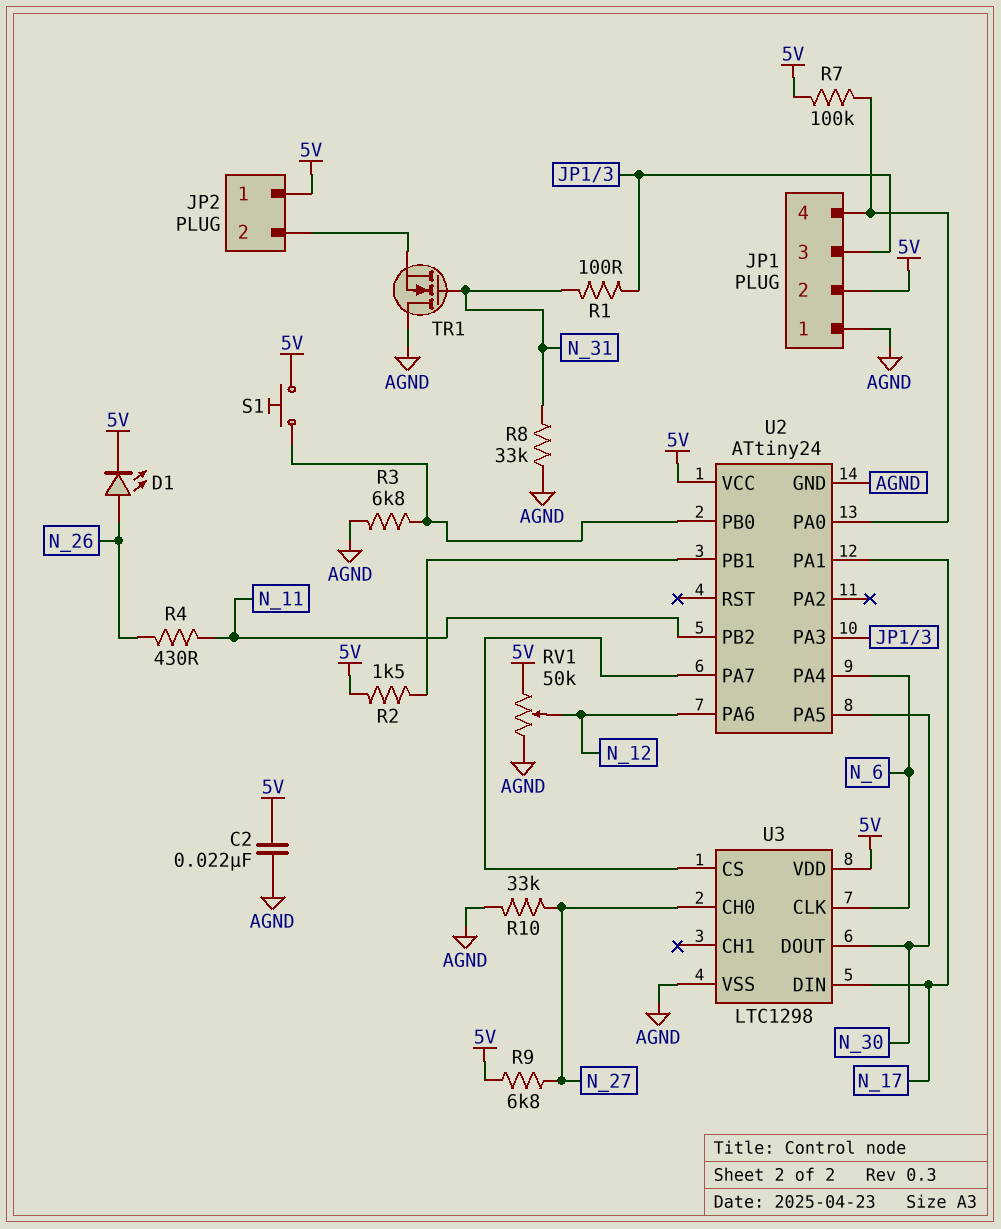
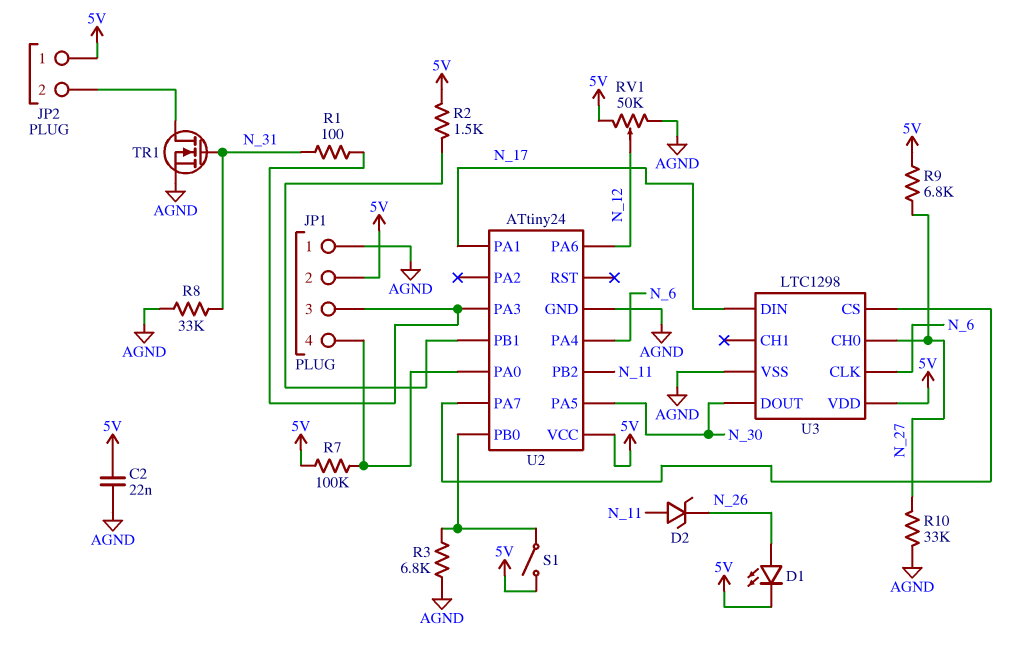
D2: none -> zener (A N_11, K N_26)
R4: 430 (N_11, N_26) -> none
S1: button (5V, U2/PB0) -> switch (5V, U2/PB0)
TR1: NMOS (G N_31, D AGND, S JP2/2) -> NMOS (G N_31, D JP2/2, S AGND)

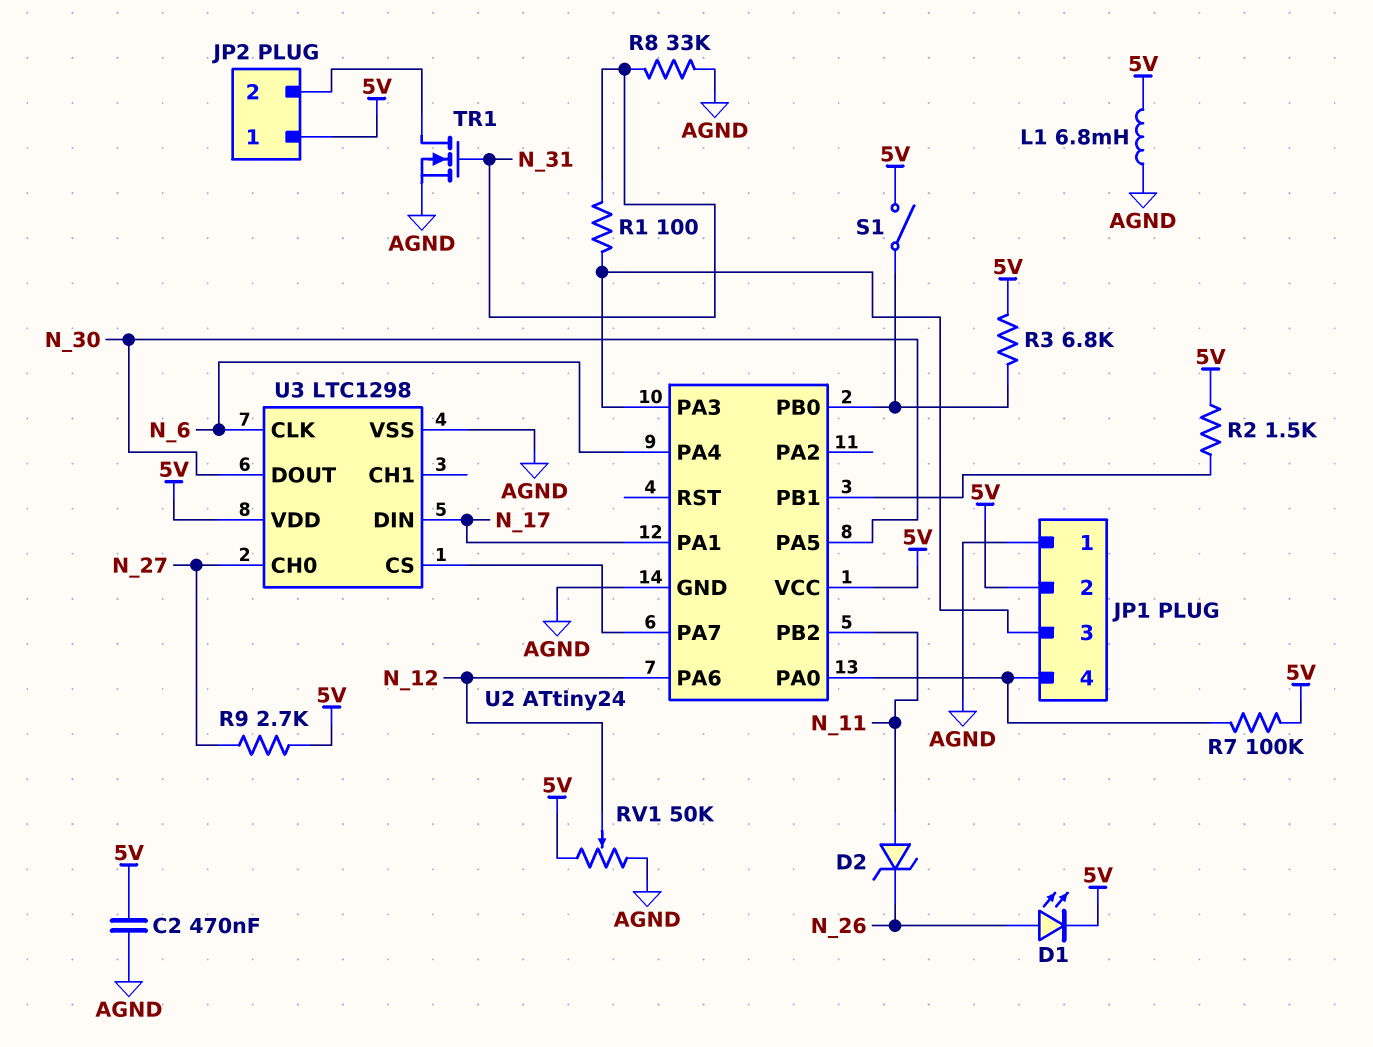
C2: 22nF (5V, AGND) -> 470nF (5V, AGND)
L1: none -> 6.8mH (5V, AGND)
R3: 6.8k (AGND, U2/PB0) -> 6.8k (5V, U2/PB0)
R9: 6.8k (5V, N_27) -> 2.7k (5V, N_27)
R10: 33k (AGND, N_27) -> none

